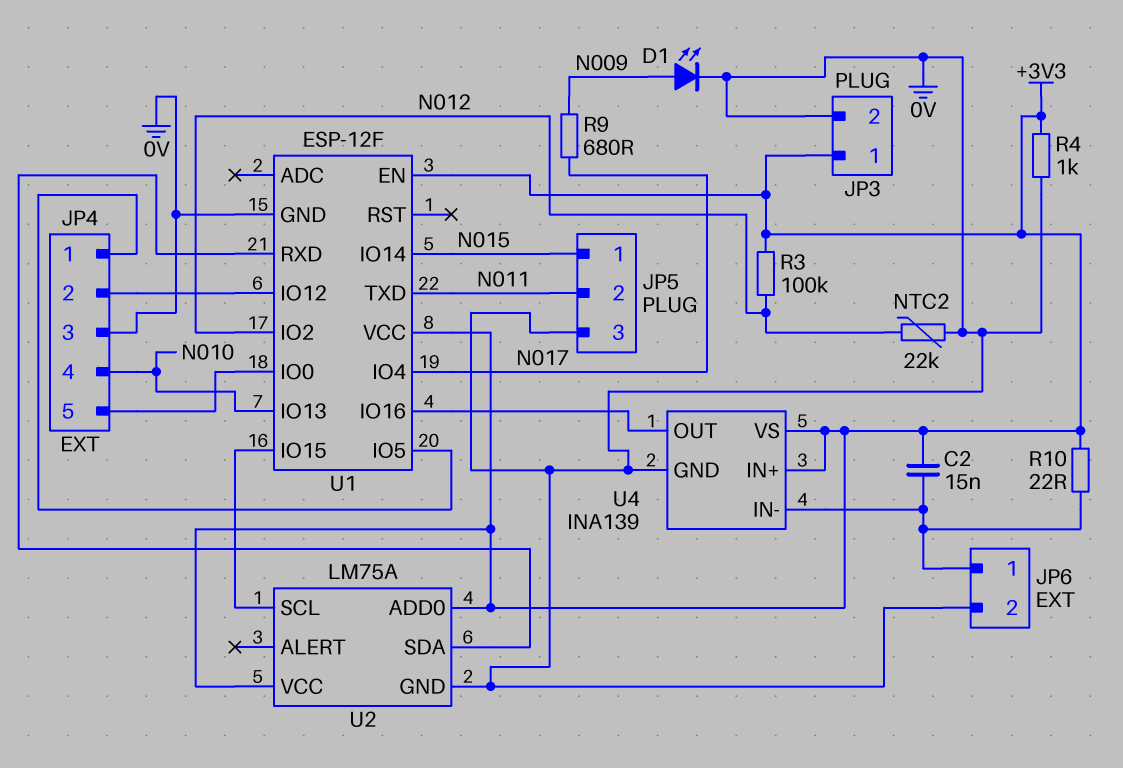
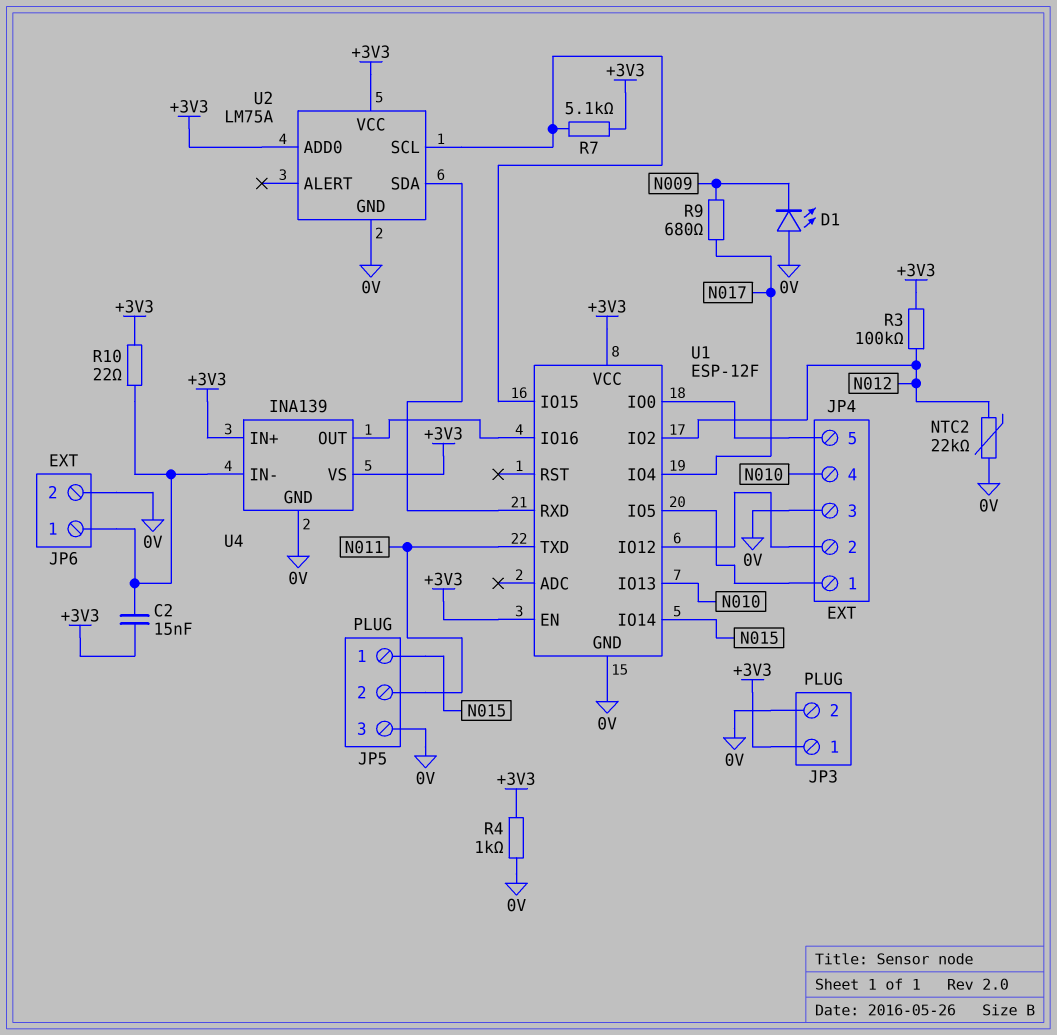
D1: LED (A N009, K 0V) -> LED (A 0V, K N009)
R7: none -> 5.1k (+3V3, U1/IO15)

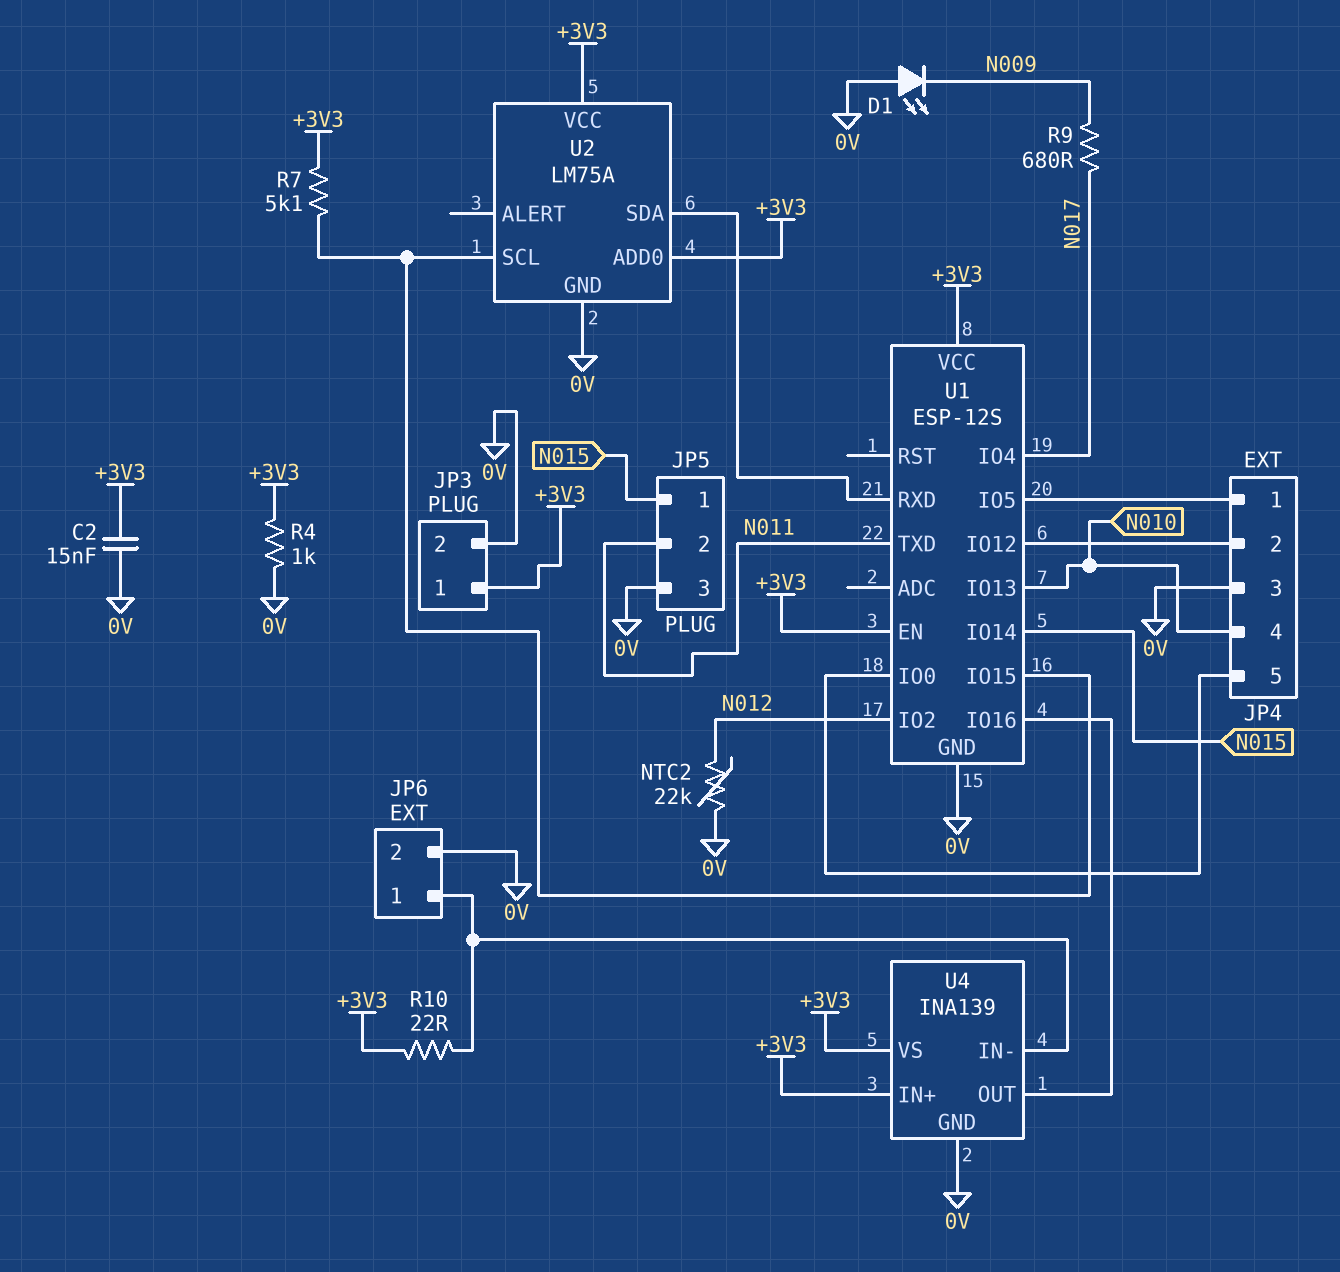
C2: 15nF (+3V3, JP6/1) -> 15nF (+3V3, 0V)
R3: 100k (+3V3, N012) -> none
U1: ESP-12F -> ESP-12S

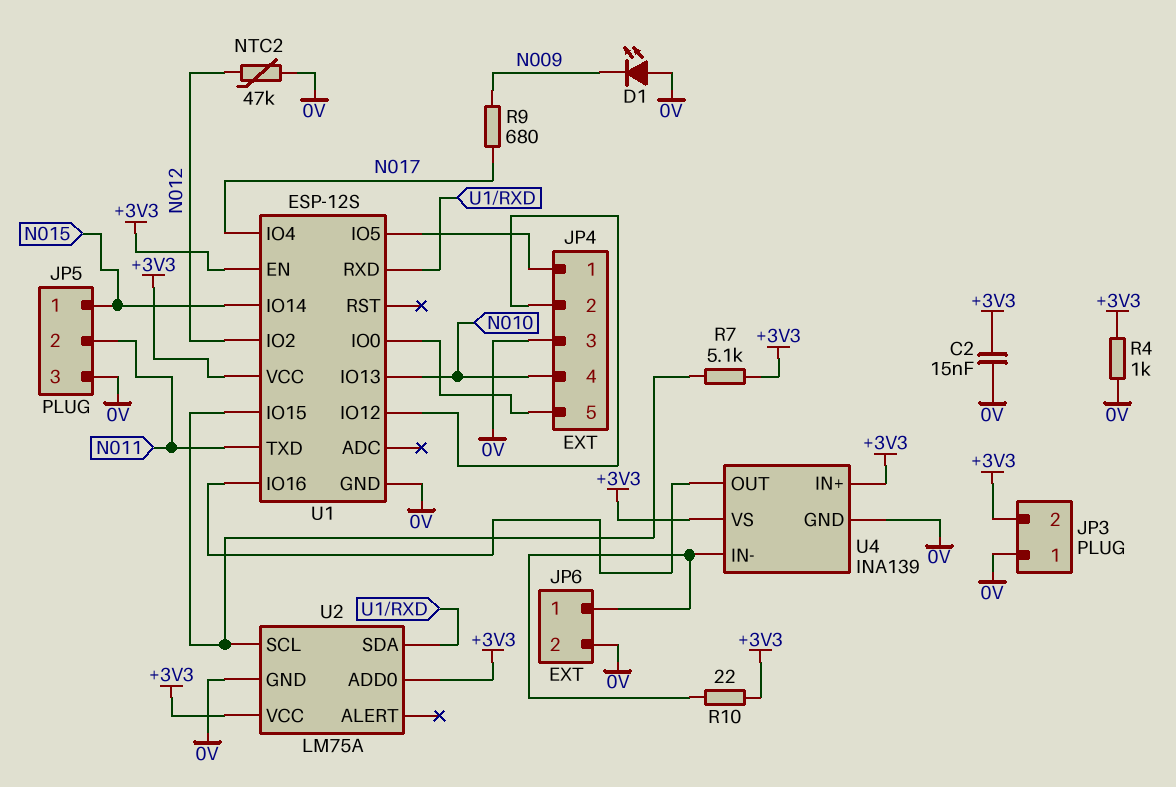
JP3 pin 1: +3V3 -> 0V
JP3 pin 2: 0V -> +3V3
NTC2: 22k (0V, N012) -> 47k (0V, N012)

